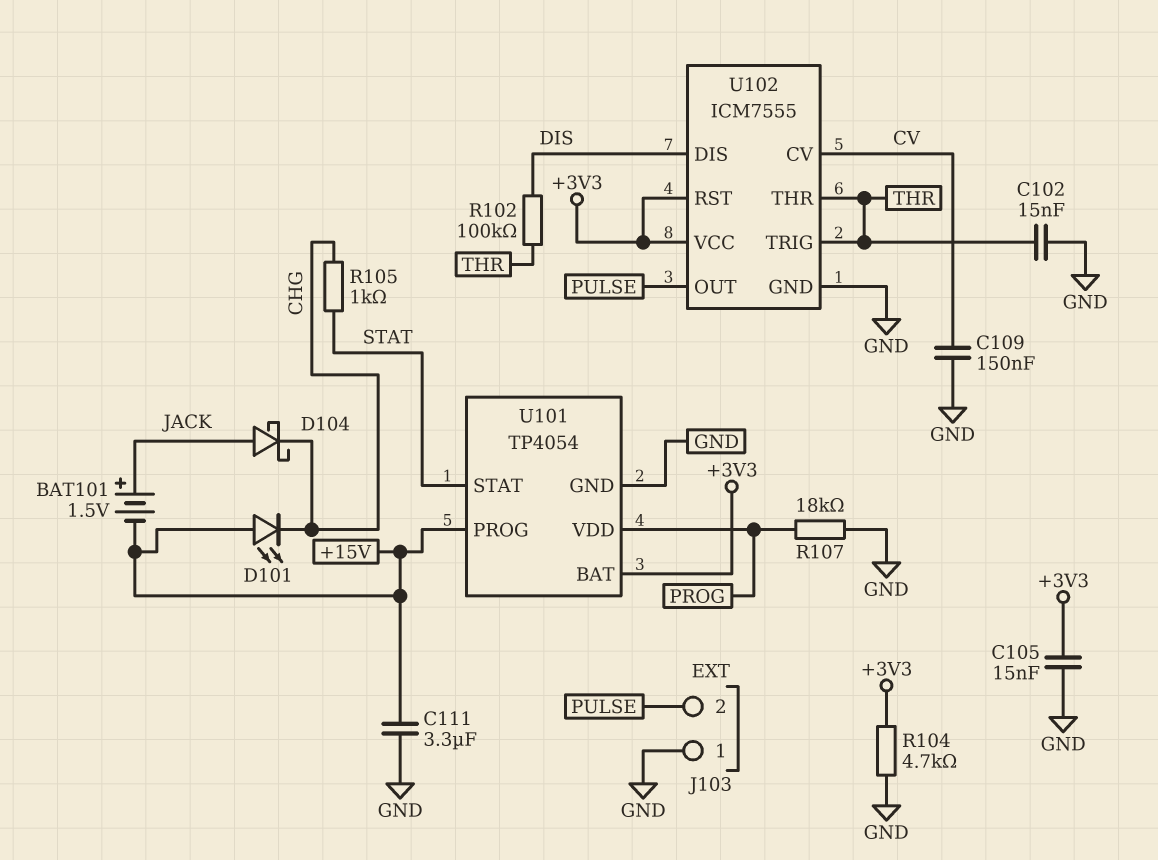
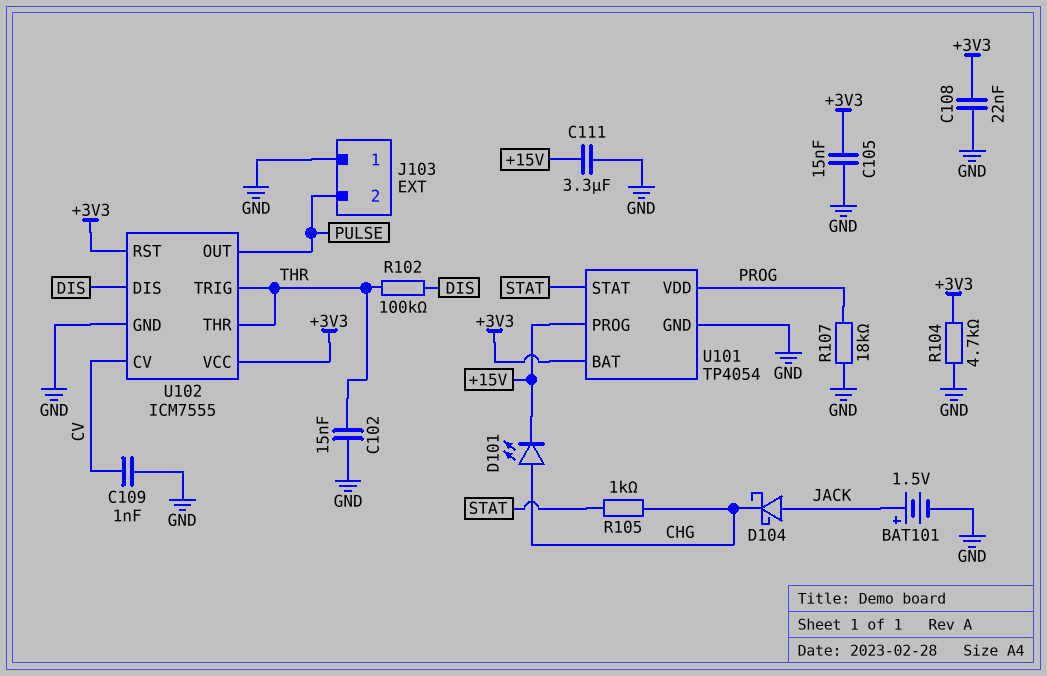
BAT101: 1.5V (plus JACK, minus +15V) -> 1.5V (plus JACK, minus GND)
C108: none -> 22nF (+3V3, GND)
C109: 150nF (CV, GND) -> 1nF (CV, GND)
D101: LED (A +15V, K CHG) -> LED (A CHG, K +15V)

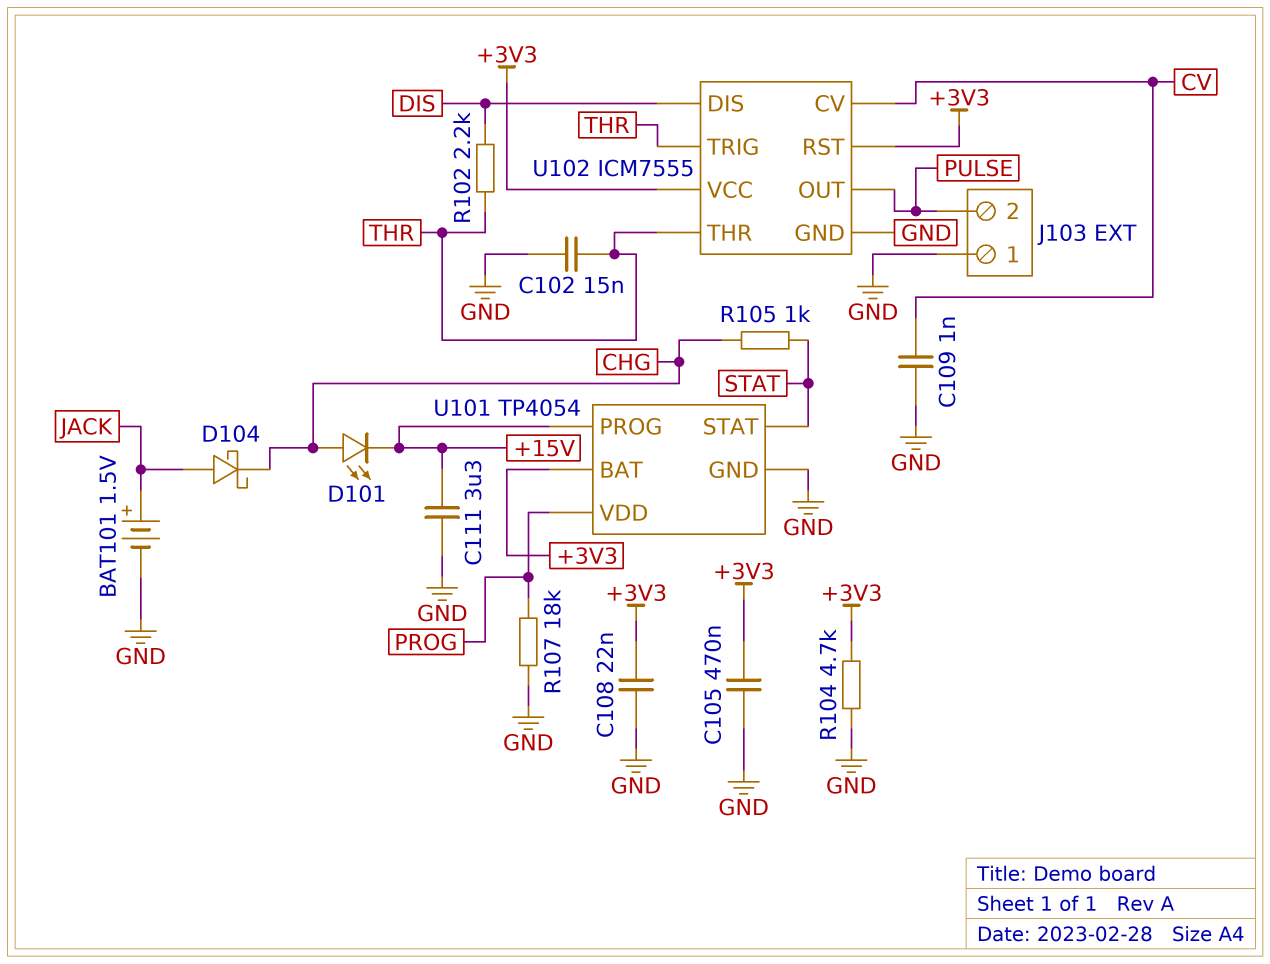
C105: 15nF (+3V3, GND) -> 470nF (+3V3, GND)
R102: 100k (DIS, THR) -> 2.2k (DIS, THR)

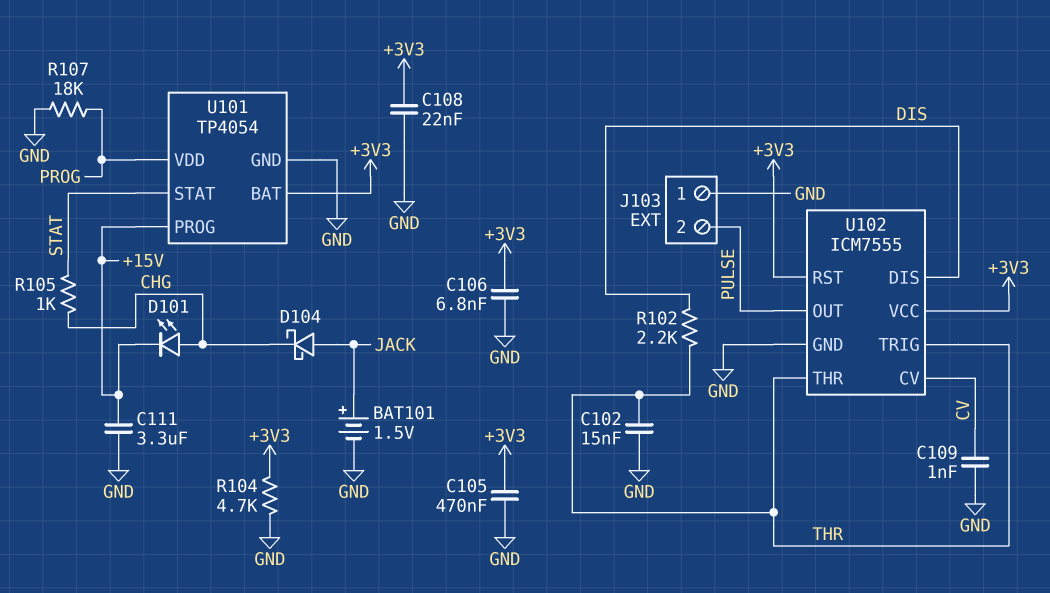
C106: none -> 6.8nF (+3V3, GND)

